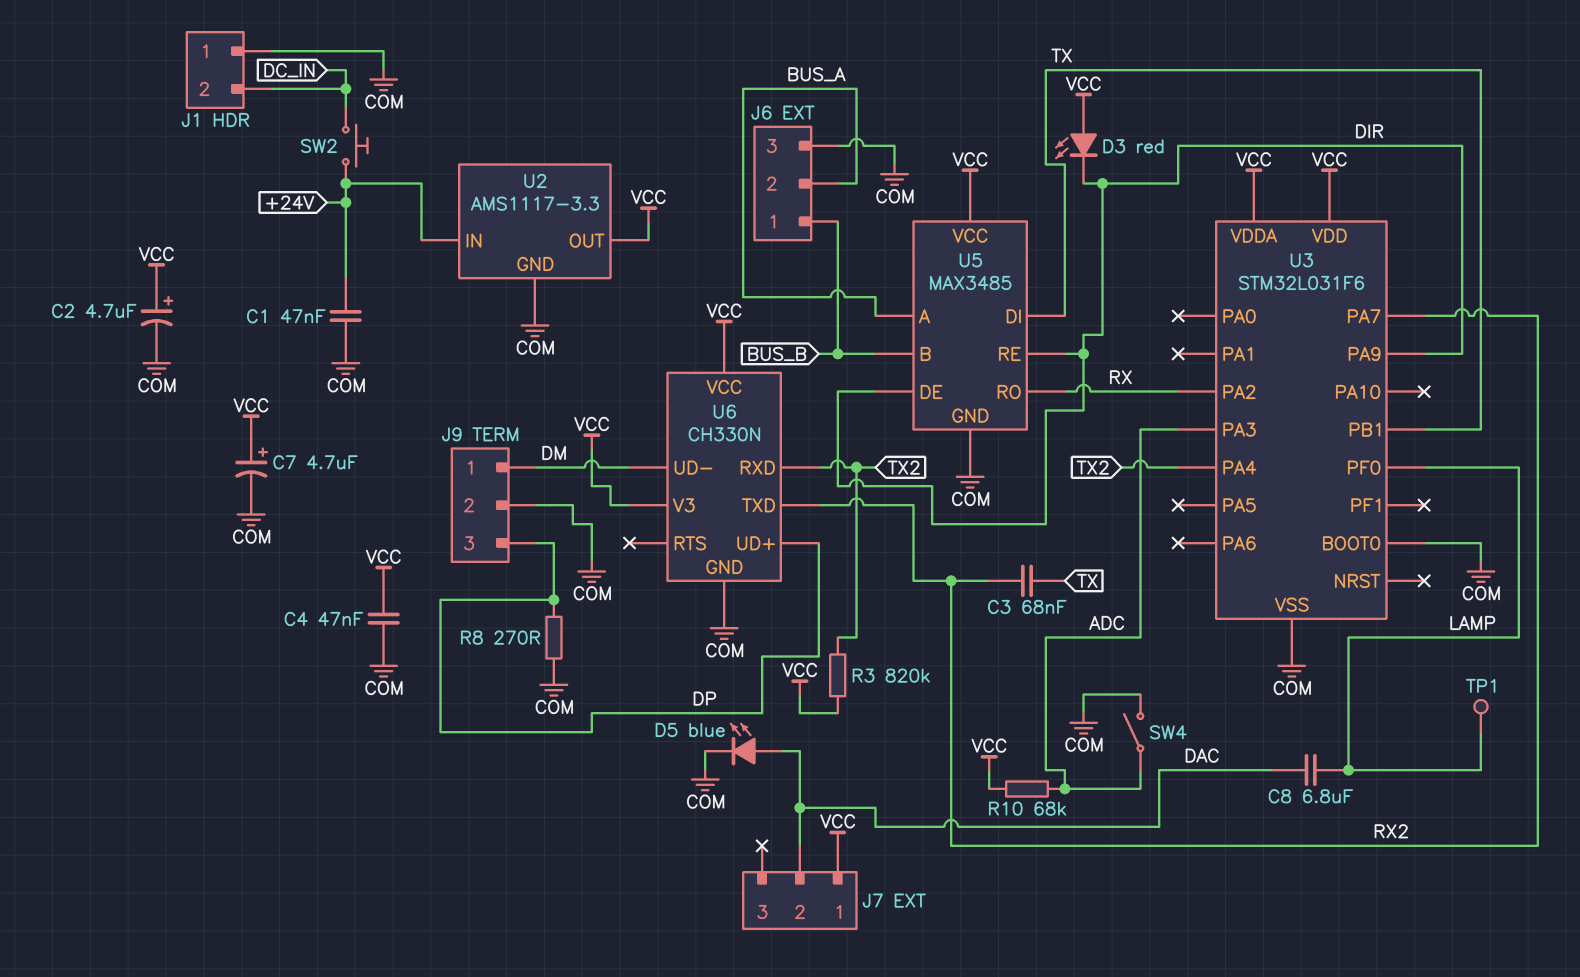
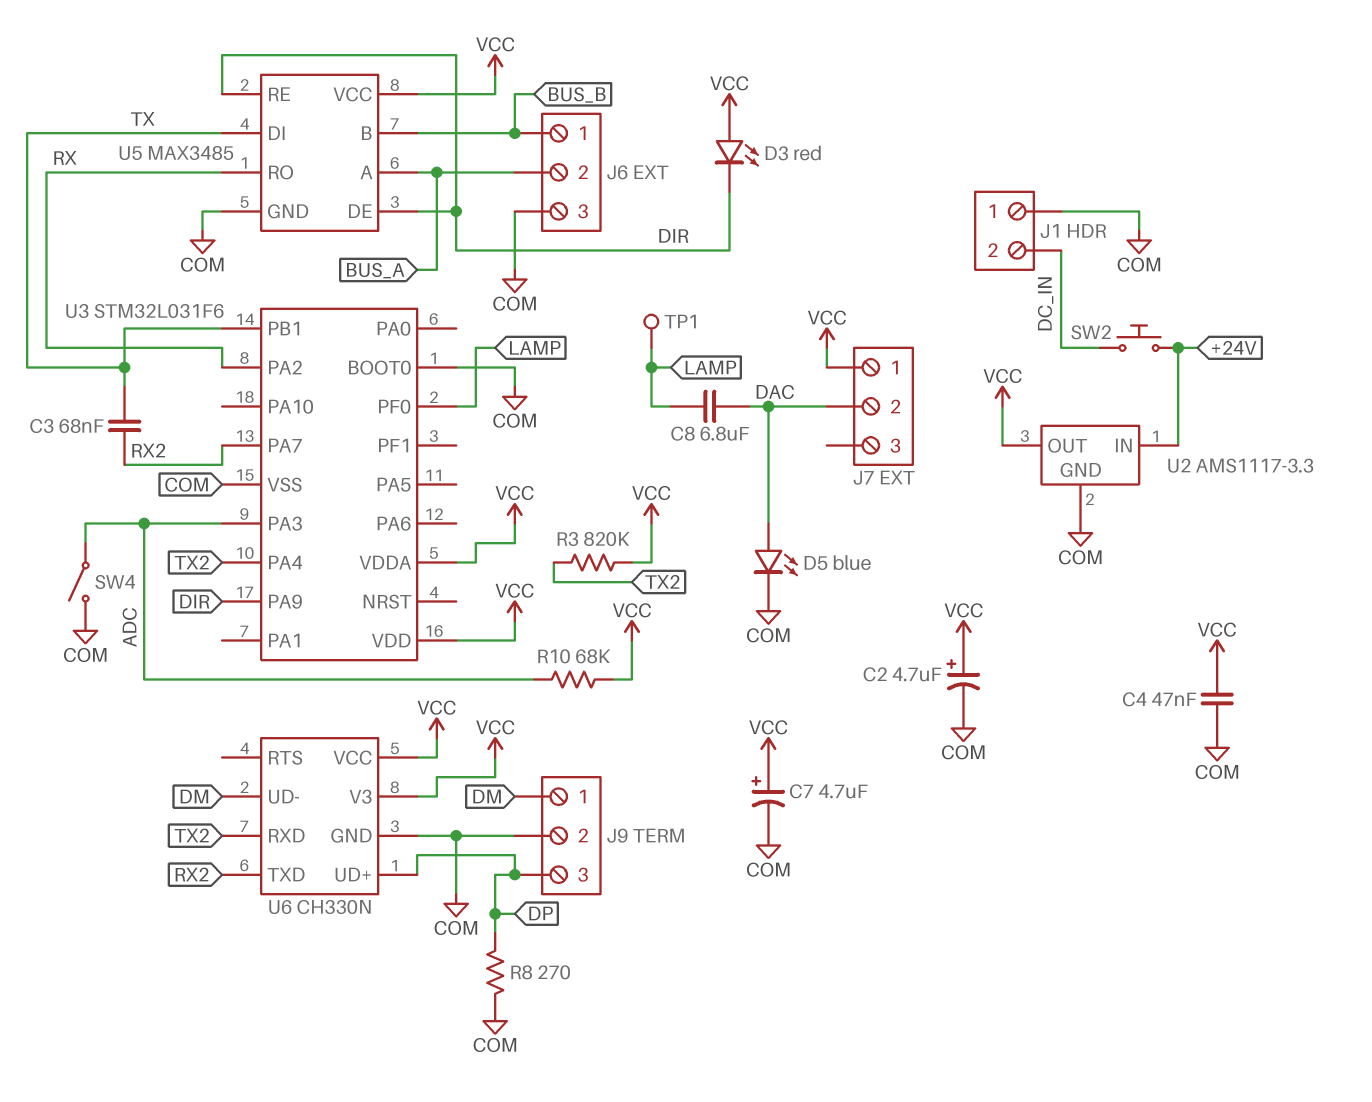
C1: 47nF (+24V, COM) -> none

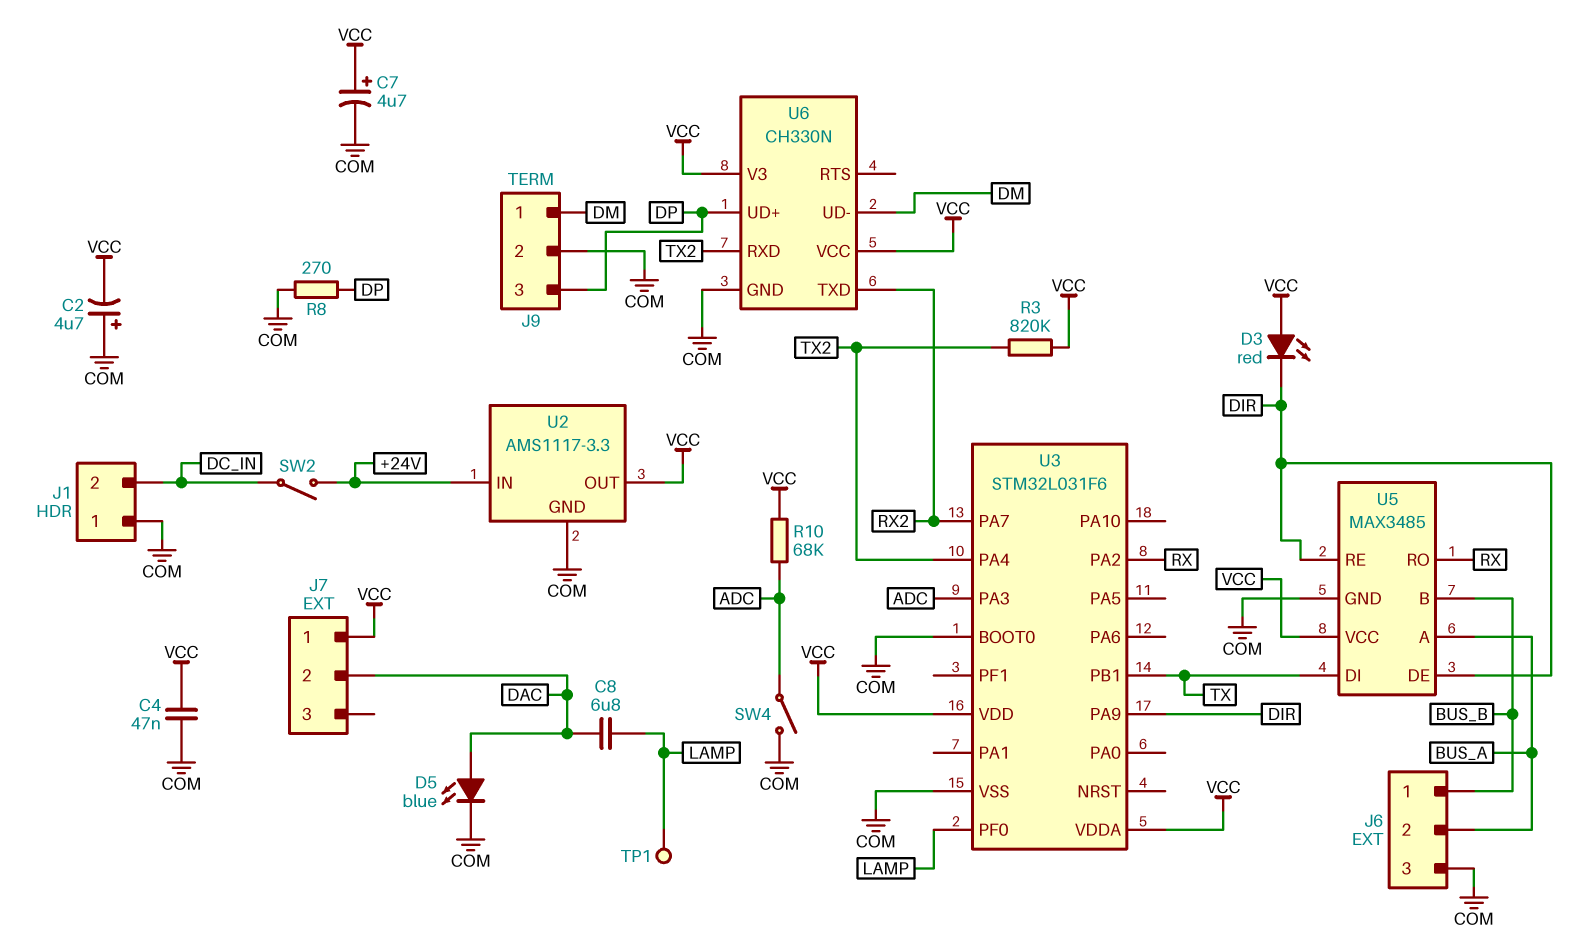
C2: 4.7uF (plus VCC, minus COM) -> 4.7uF (plus COM, minus VCC)
C3: 68nF (RX2, TX) -> none
SW2: button (+24V, DC_IN) -> switch (+24V, DC_IN)

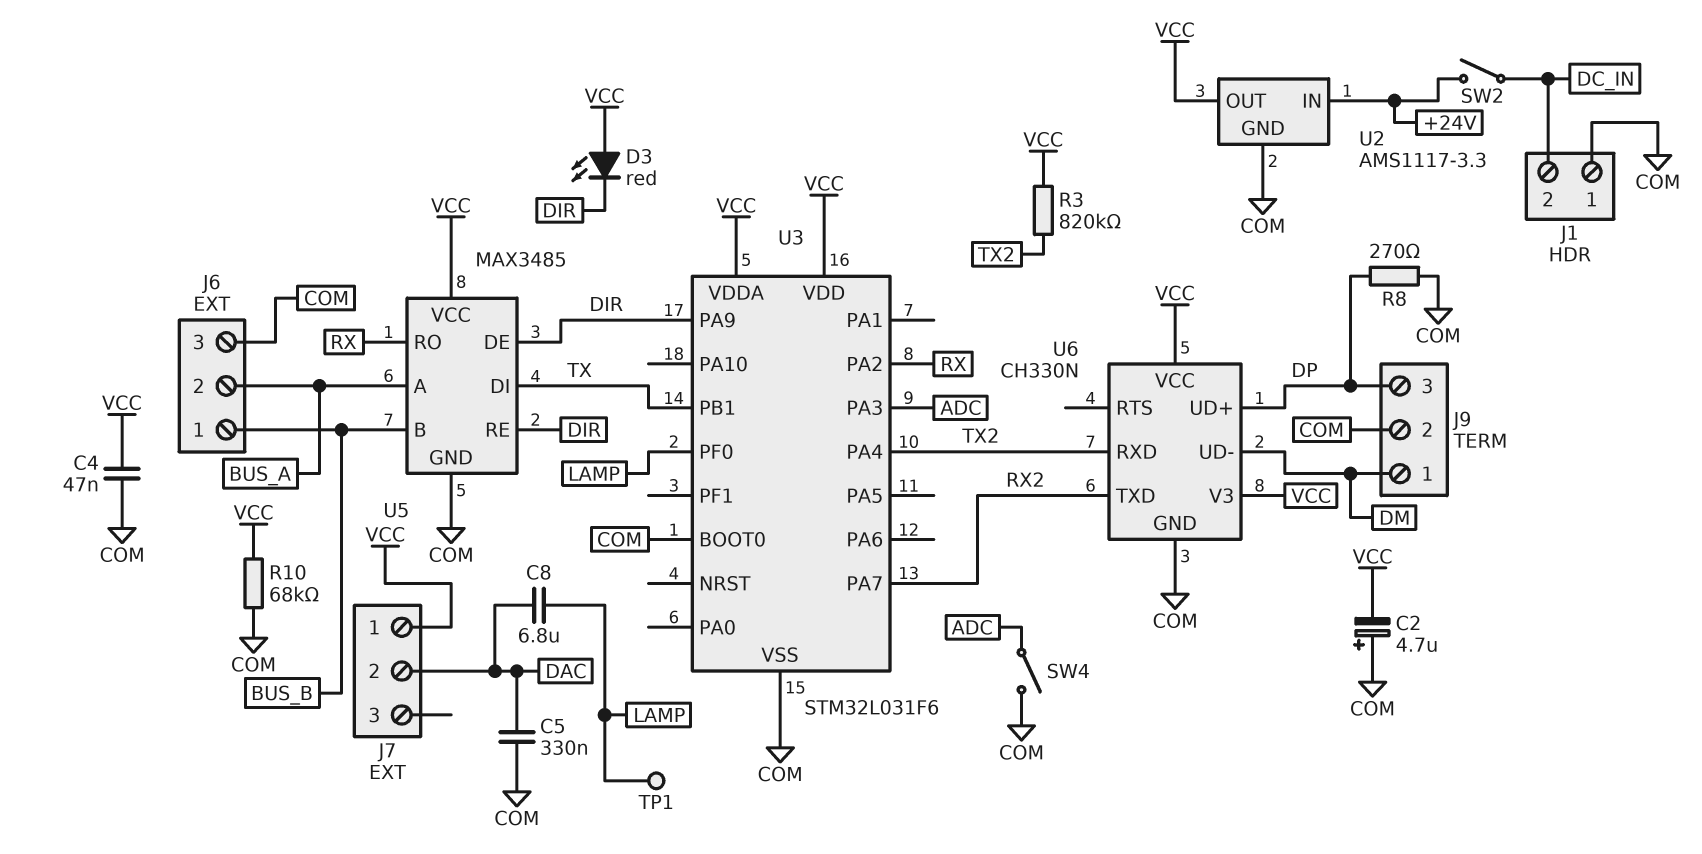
C5: none -> 330nF (COM, DAC)
C7: 4.7uF (plus VCC, minus COM) -> none
D5: LED blue (A DAC, K COM) -> none
R10: 68k (ADC, VCC) -> 68k (COM, VCC)

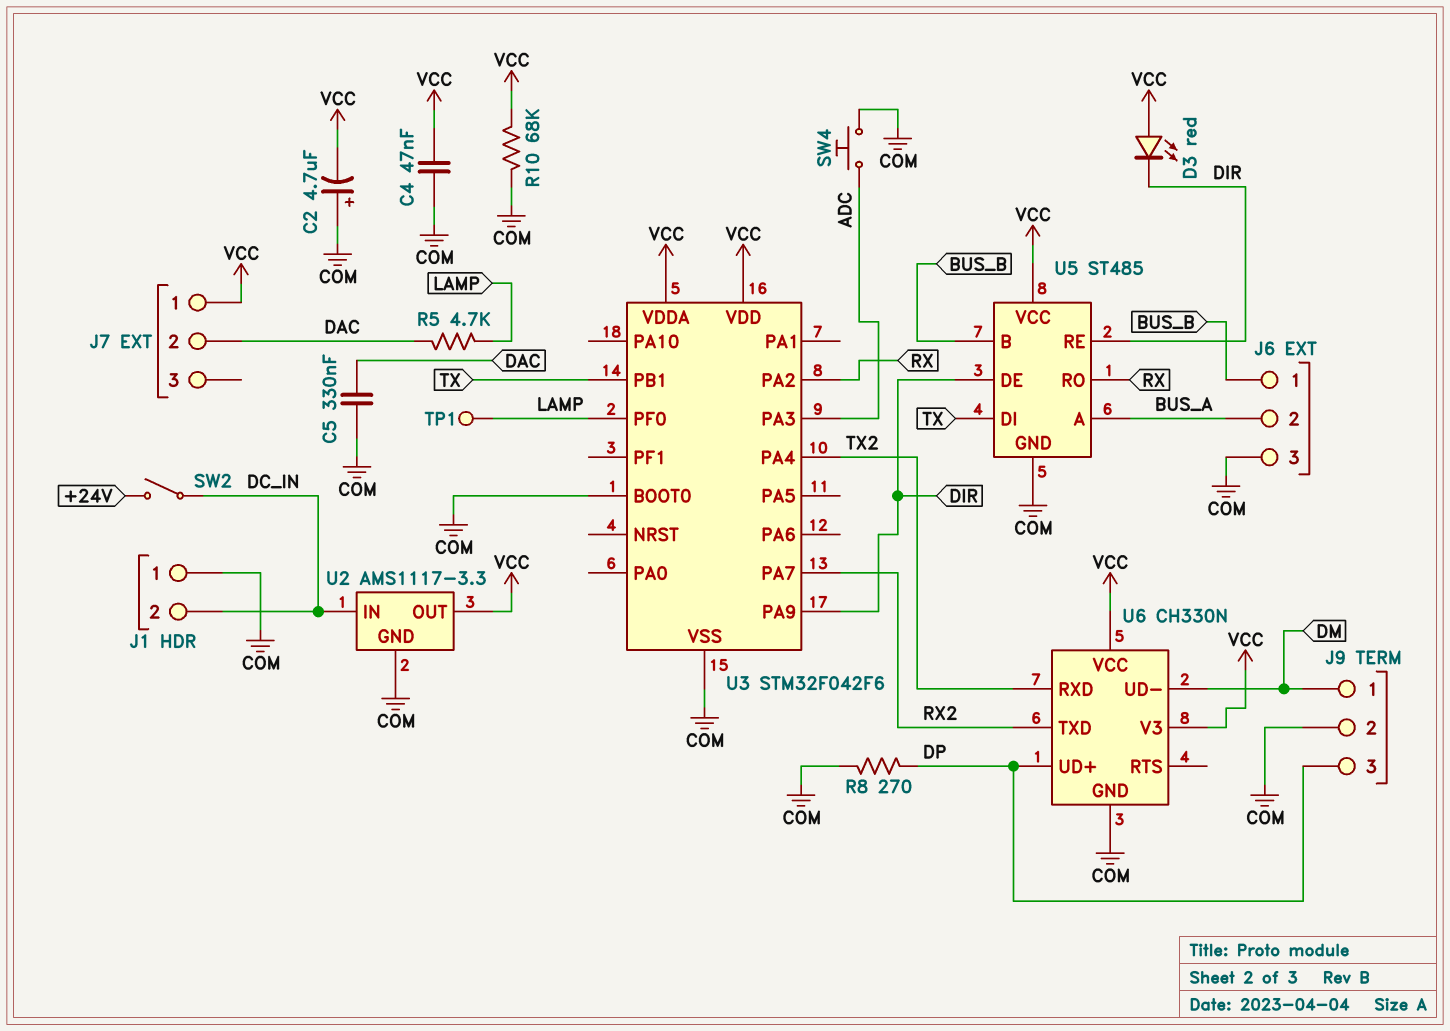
C8: 6.8uF (DAC, LAMP) -> none
R3: 820k (TX2, VCC) -> none
R5: none -> 4.7k (DAC, LAMP)
SW4: switch (ADC, COM) -> button (ADC, COM)
U2 pin IN: +24V -> DC_IN
U3: STM32L031F6 -> STM32F042F6
U5: MAX3485 -> ST485

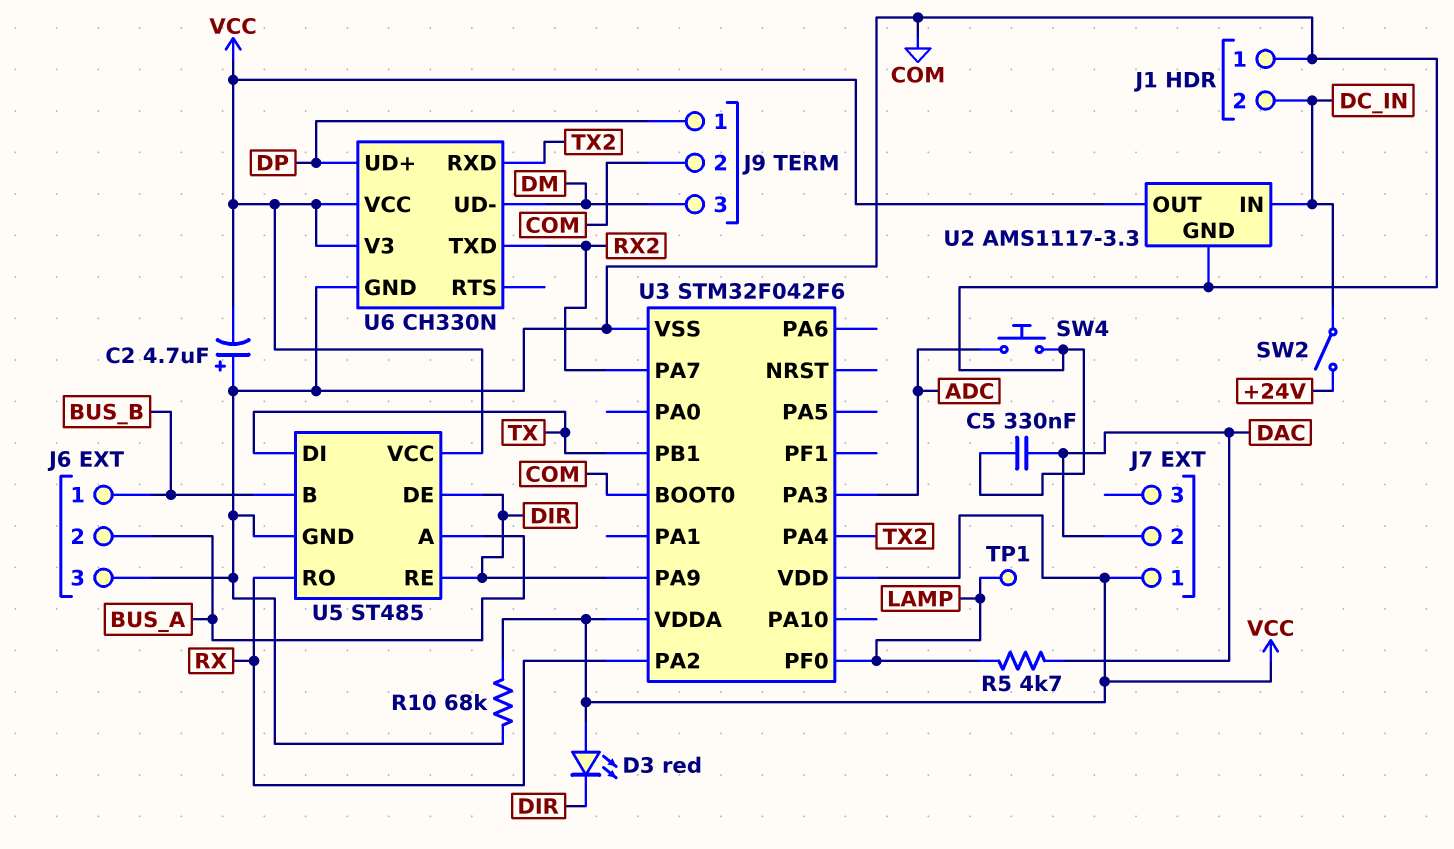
C4: 47nF (COM, VCC) -> none
J9 pin 1: DM -> DP
J9 pin 3: DP -> DM
R8: 270 (COM, DP) -> none

